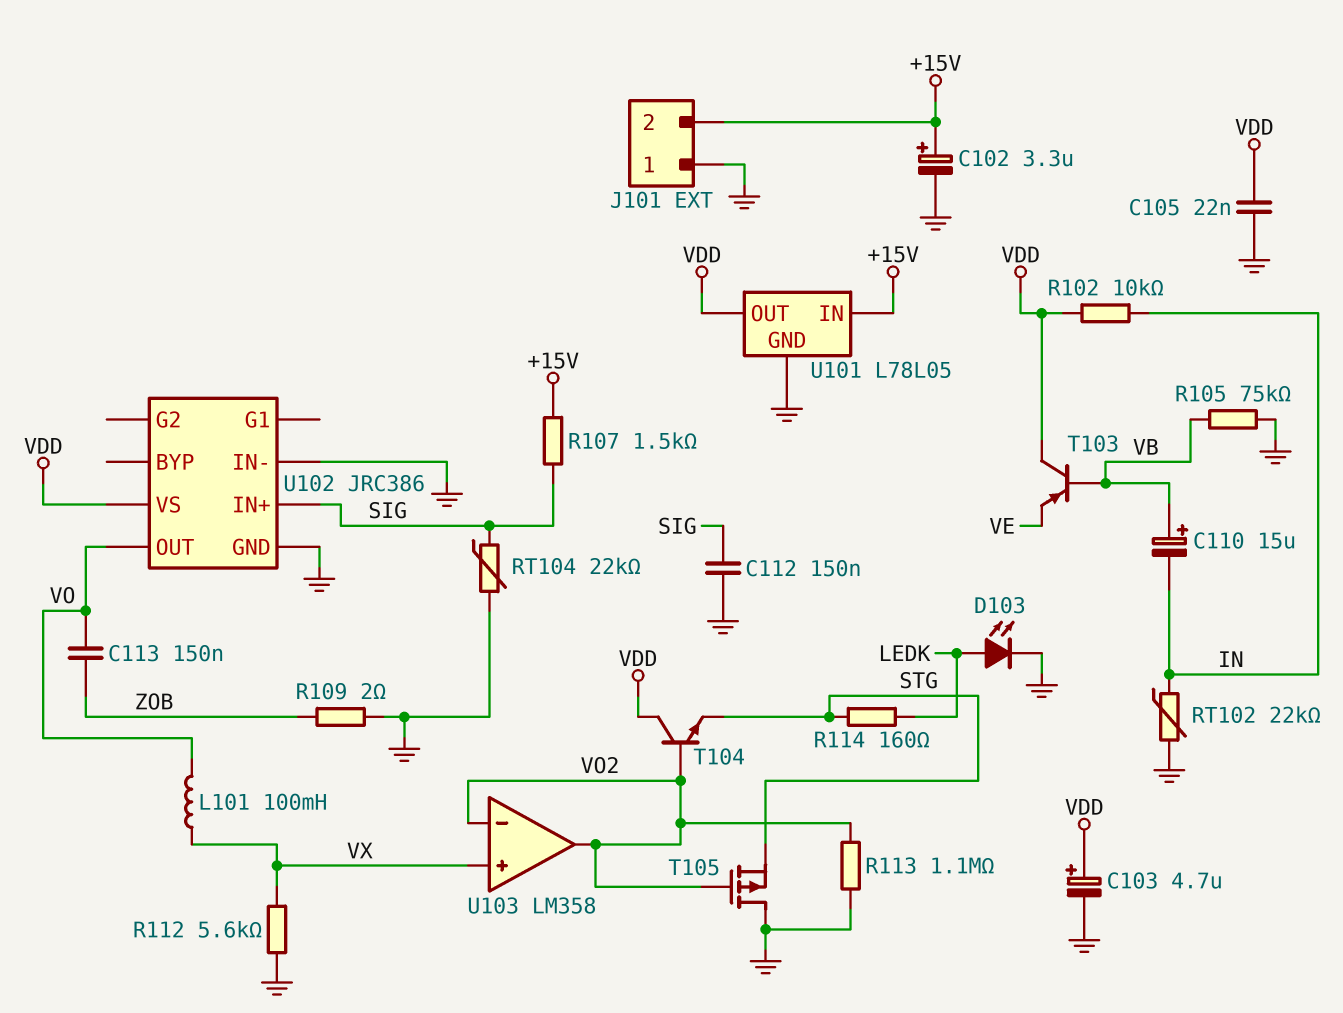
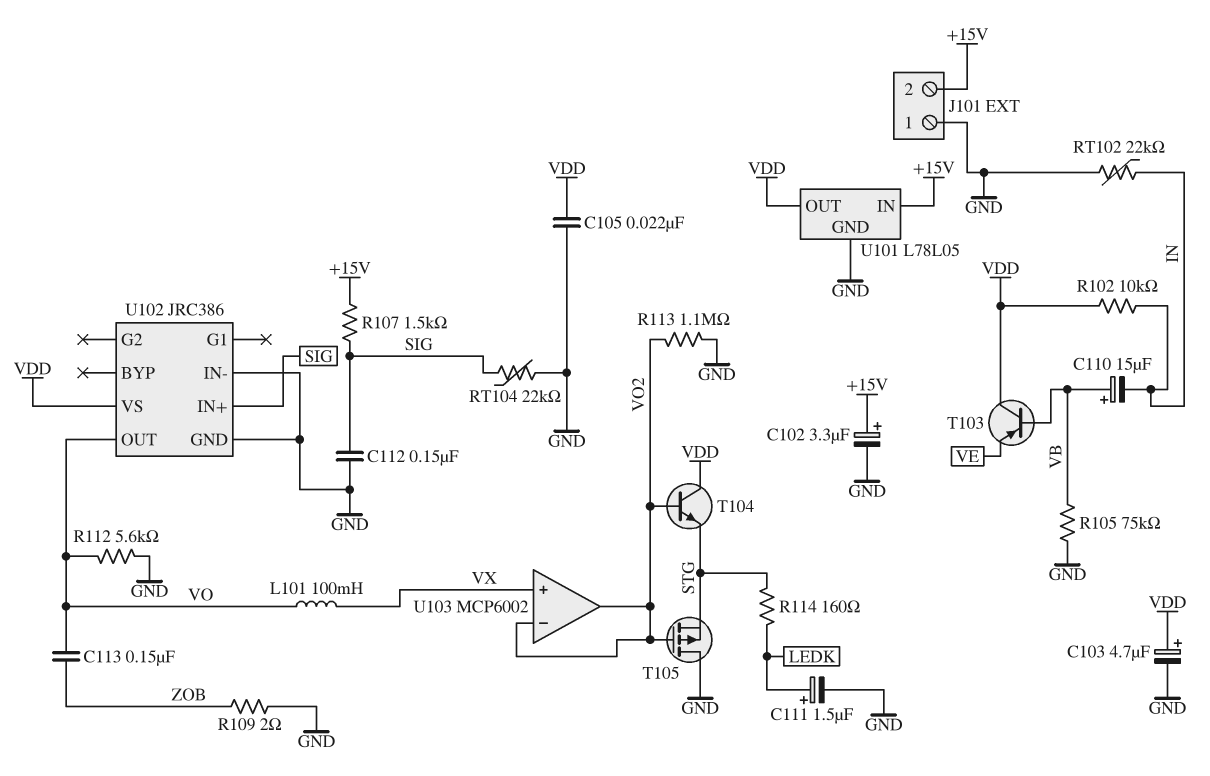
C111: none -> 1.5uF (plus LEDK, minus GND)
D103: LED (A LEDK, K GND) -> none
R112: 5.6k (GND, VX) -> 5.6k (GND, VO)
U103: LM358 -> MCP6002

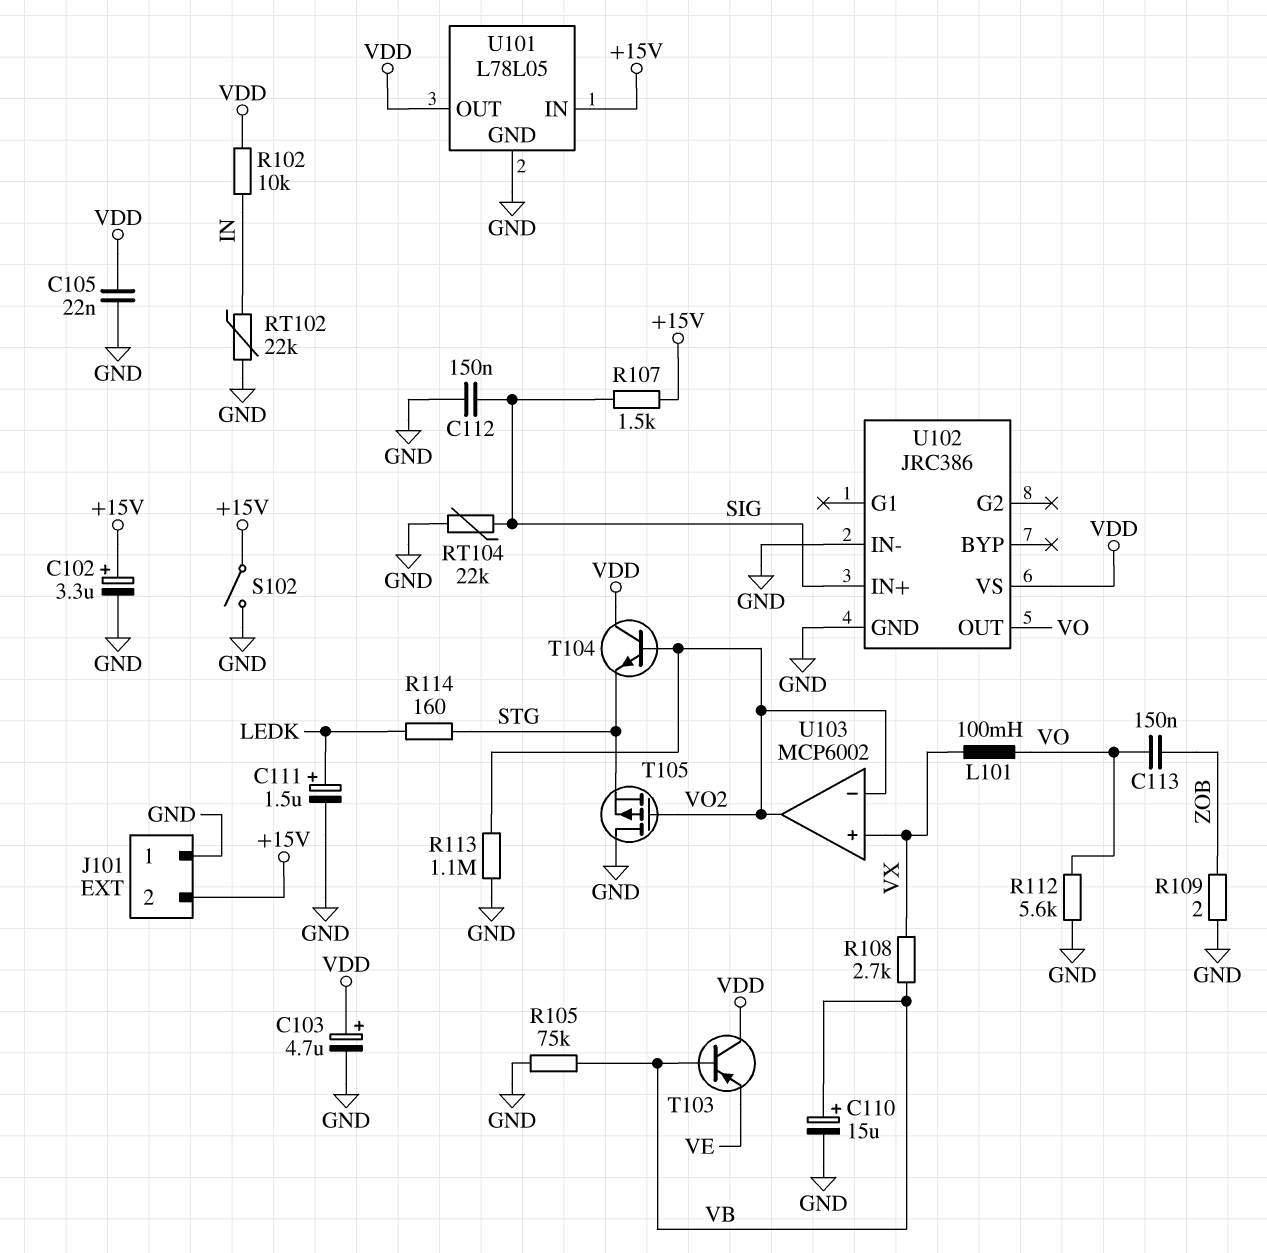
C110: 15uF (plus VB, minus IN) -> 15uF (plus VB, minus GND)
R108: none -> 2.7k (VB, VX)
S102: none -> switch (+15V, GND)

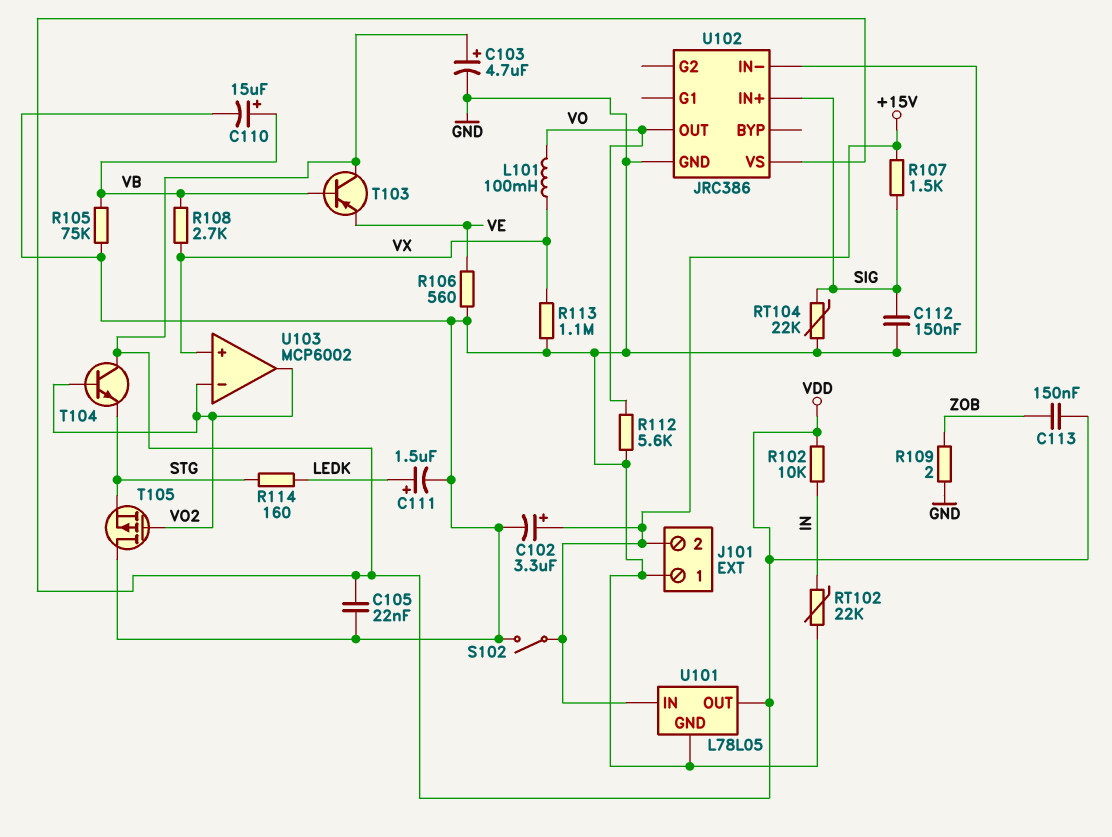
C113: 150nF (VO, ZOB) -> 150nF (VDD, ZOB)
R106: none -> 560 (GND, VE)
R113: 1.1M (GND, VO2) -> 1.1M (GND, VX)

